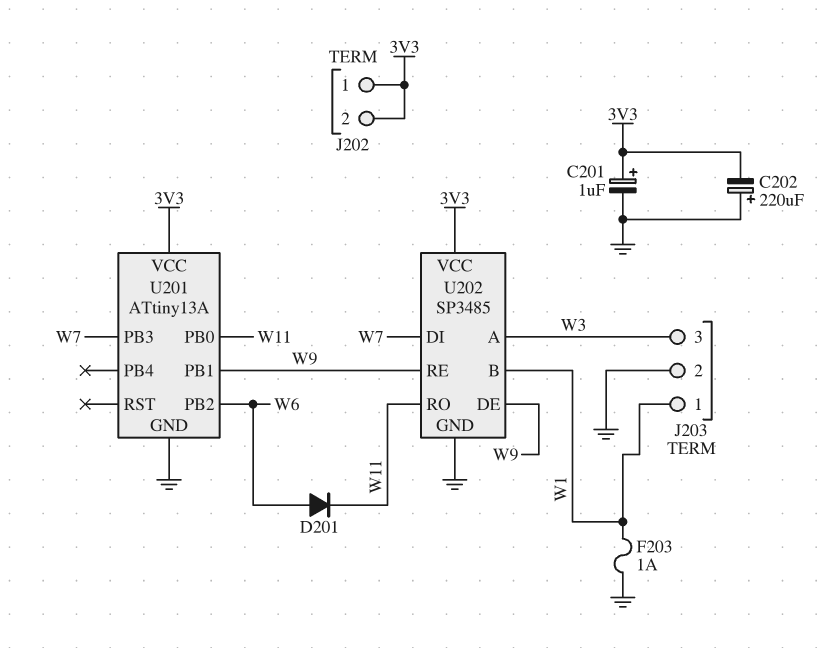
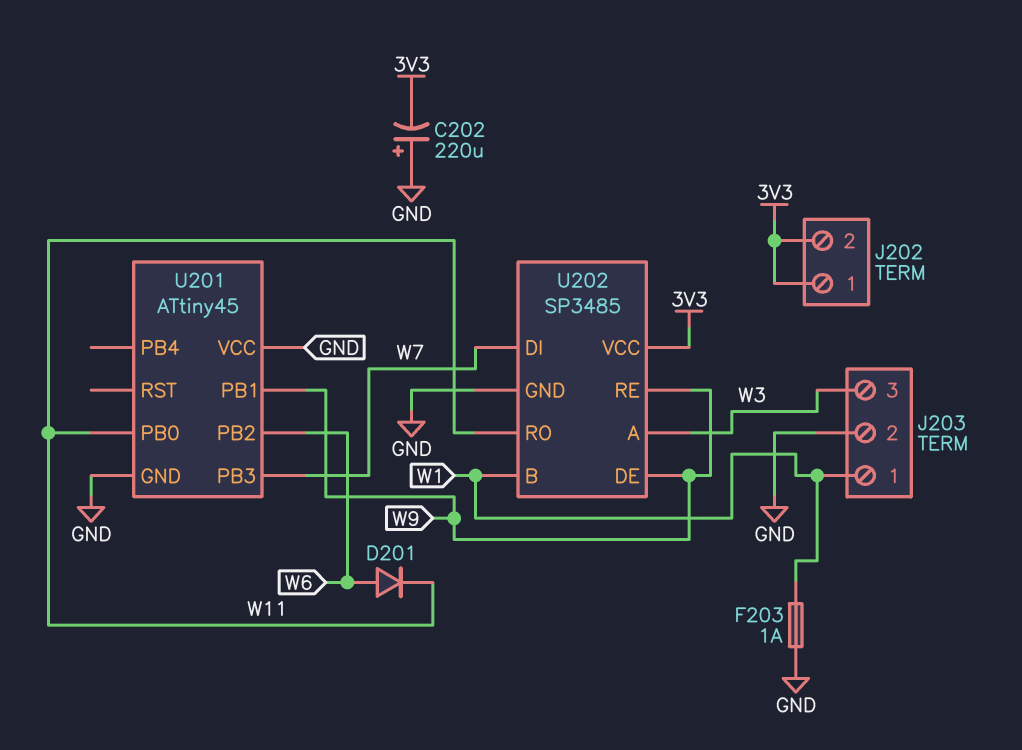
C201: 1uF (plus 3V3, minus GND) -> none
U201: ATtiny13A -> ATtiny45
U201 pin VCC: 3V3 -> GND

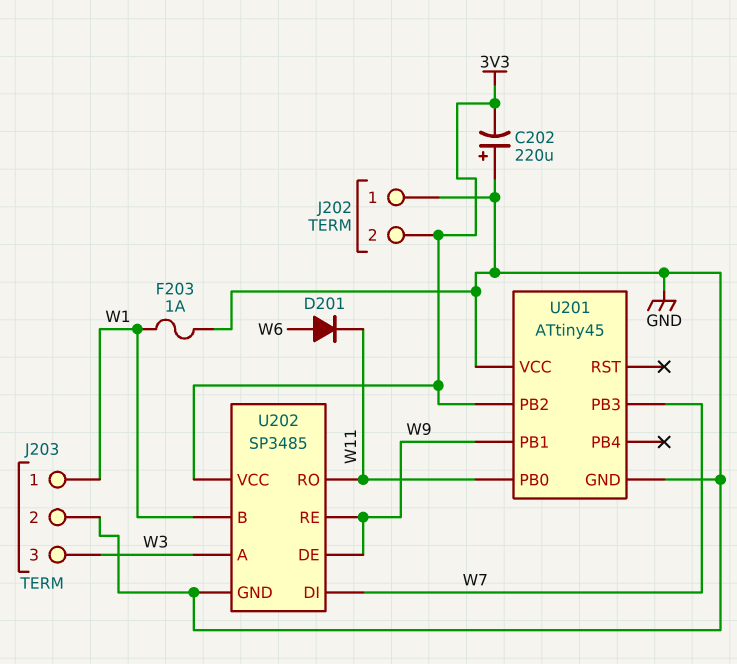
J202 pin 1: 3V3 -> GND
U201 pin PB2: W6 -> 3V3

